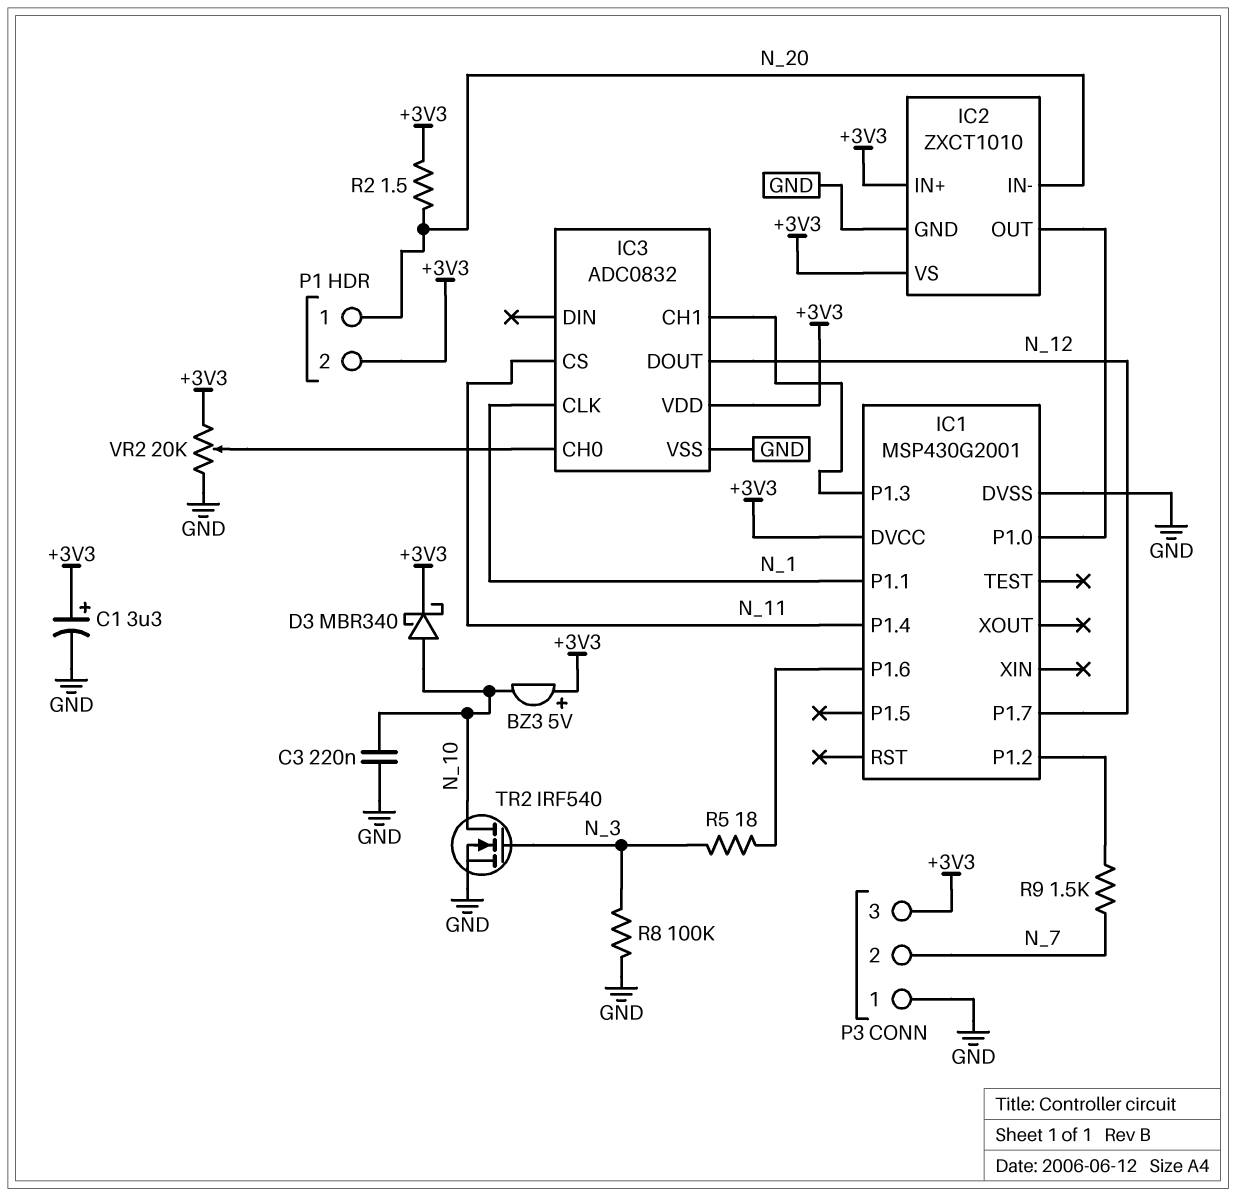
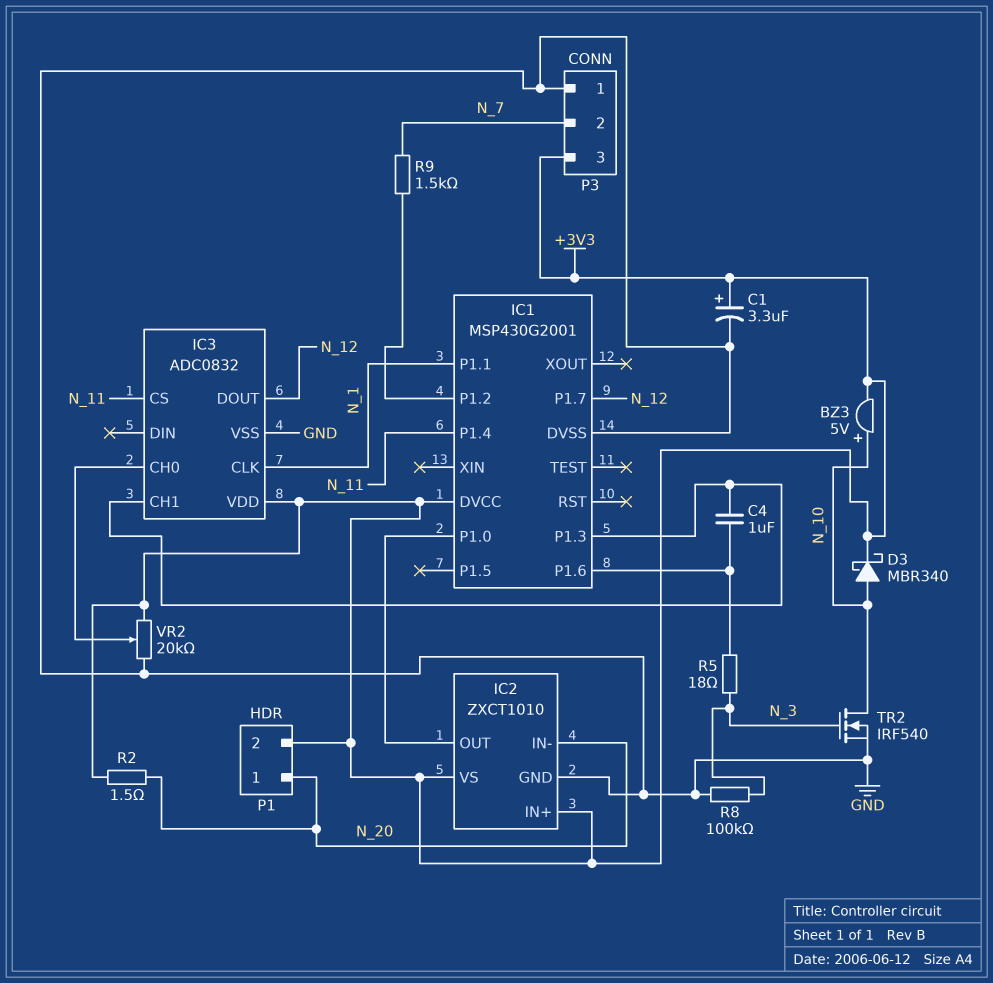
BZ3: buzzer 5V (plus +3V3, minus N_10) -> buzzer 5V (plus N_10, minus +3V3)
C3: 220nF (GND, N_10) -> none
C4: none -> 1uF (IC1/P1.3, IC1/P1.6)

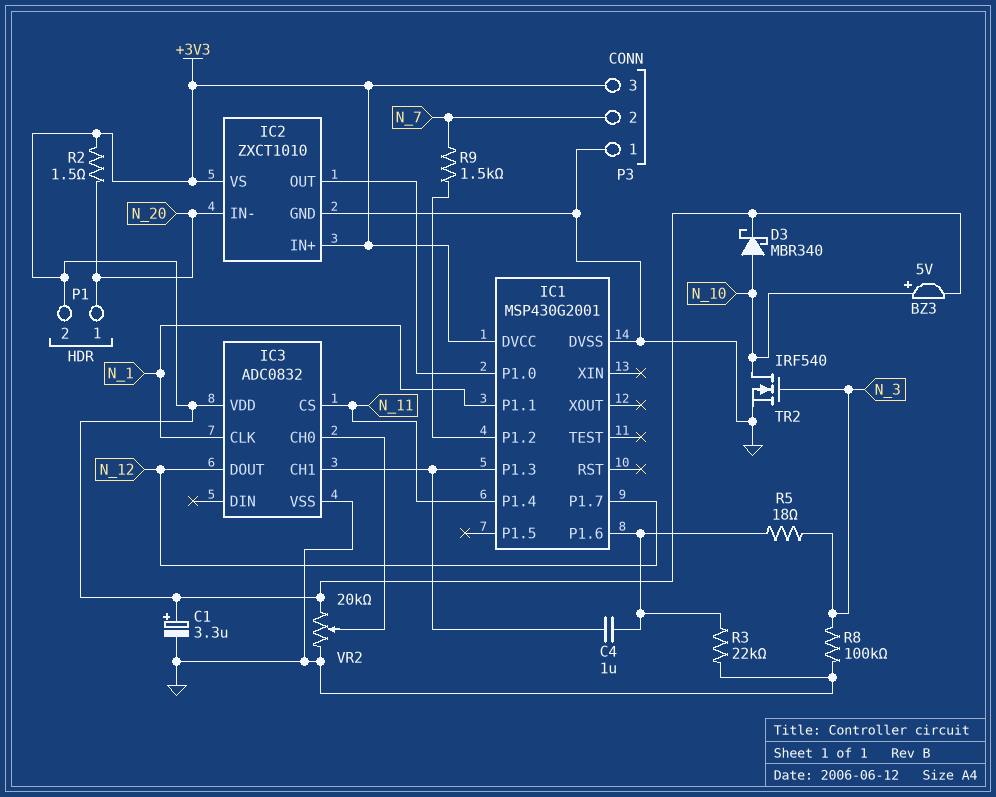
R3: none -> 22k (GND, IC1/P1.6)

